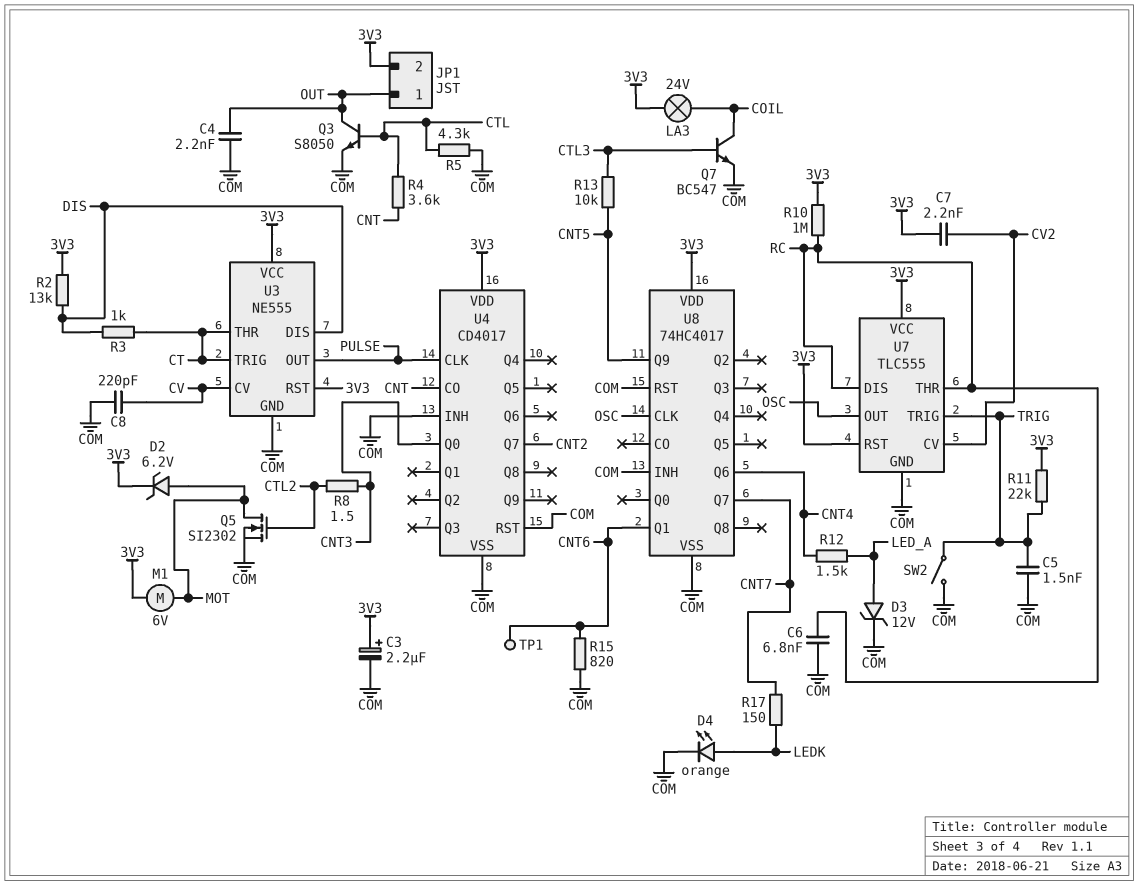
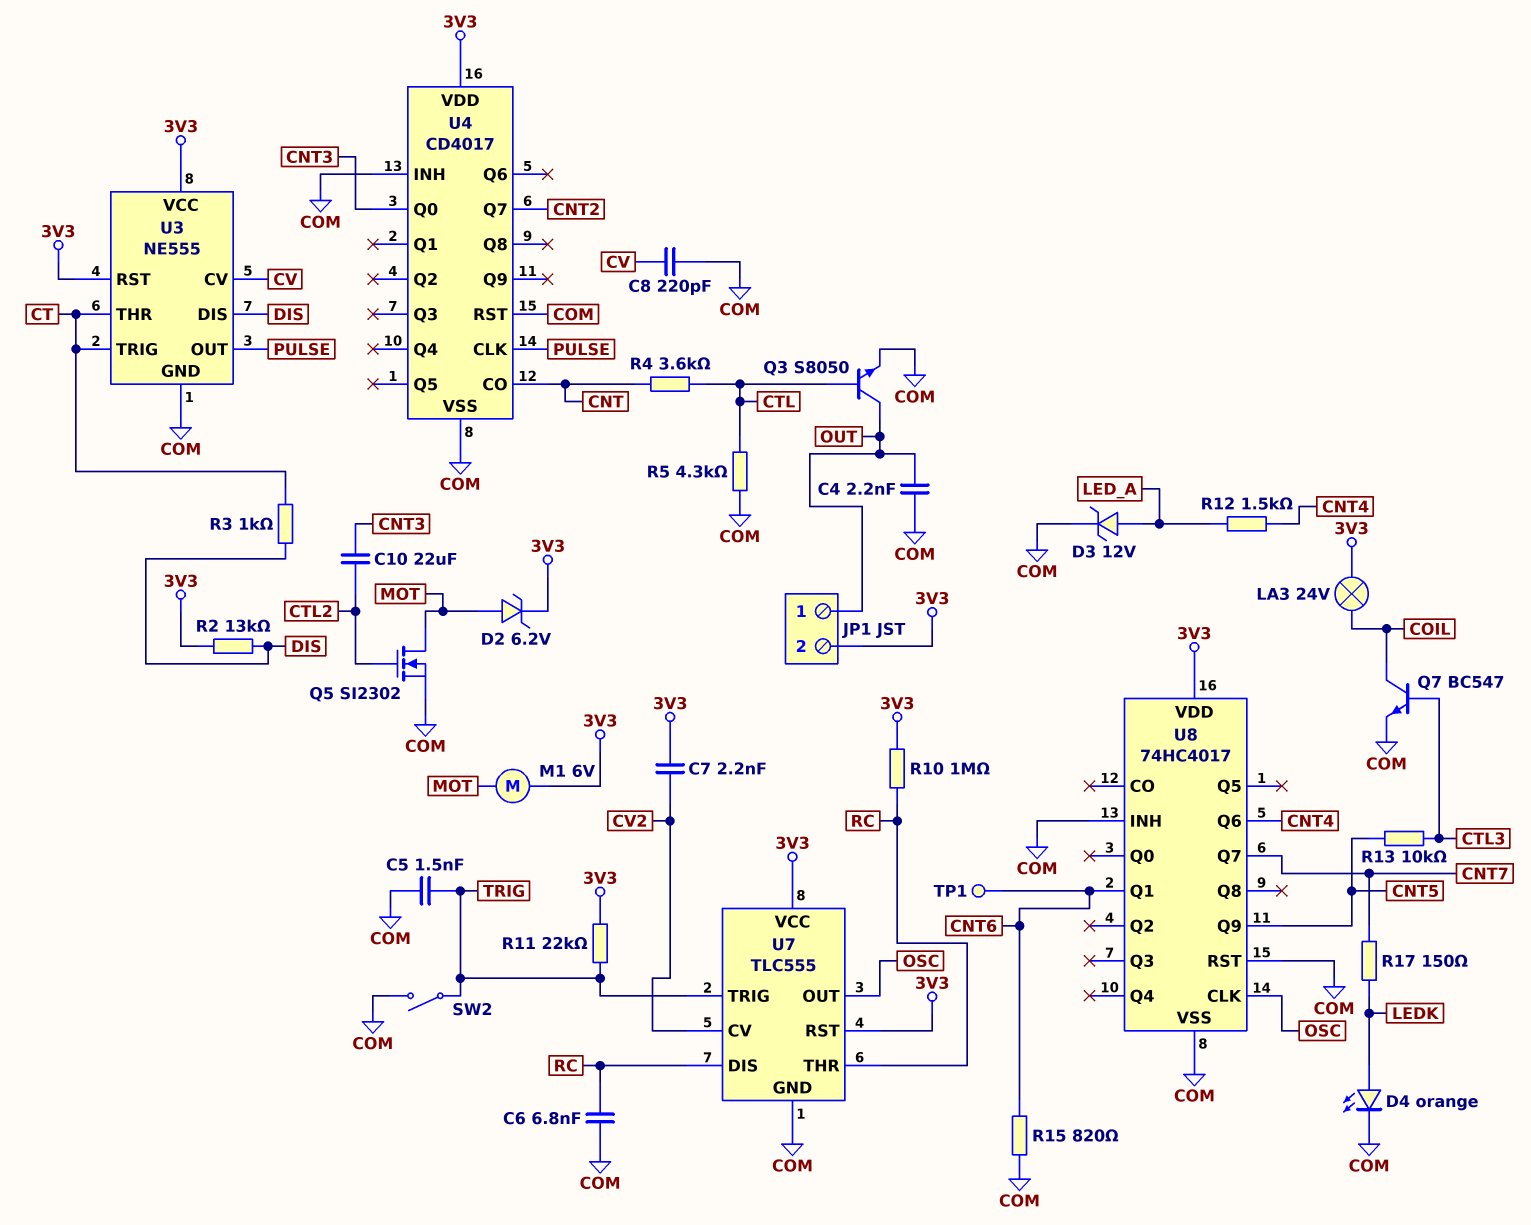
C3: 2.2uF (plus 3V3, minus COM) -> none
C10: none -> 22uF (CNT3, CTL2)
R8: 1.5 (CNT3, CTL2) -> none

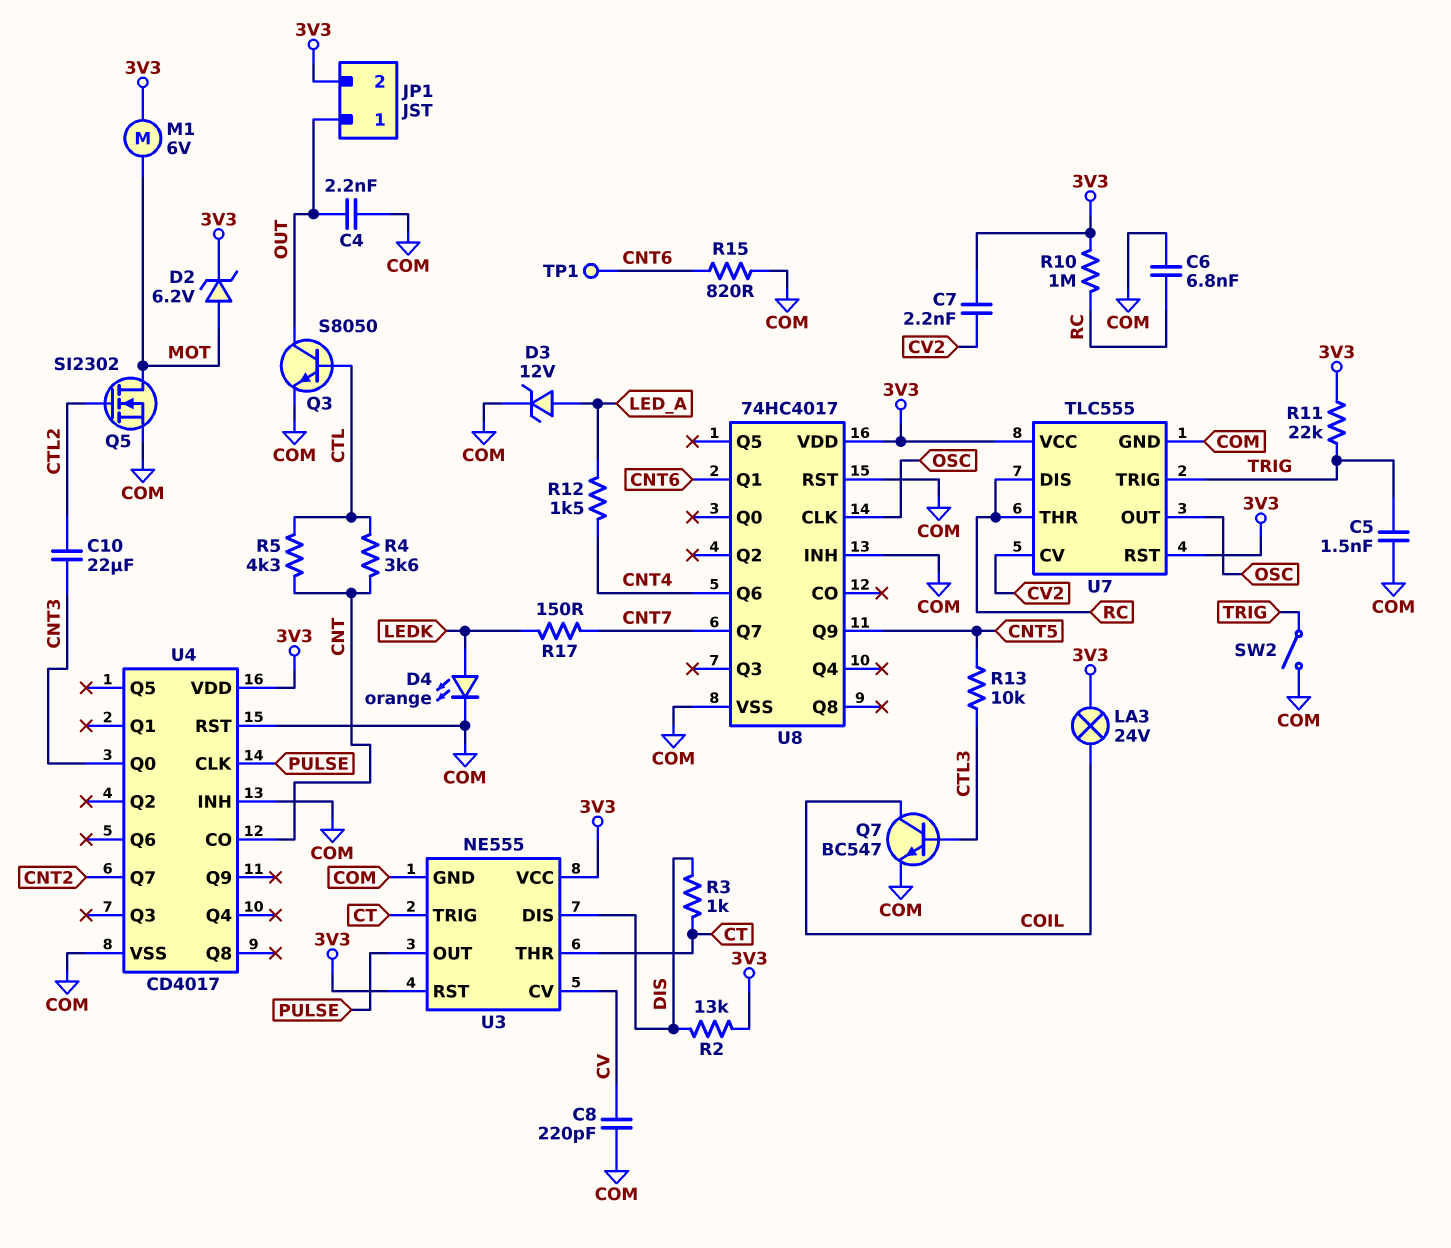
R5: 4.3k (COM, CTL) -> 4.3k (CNT, CTL)

